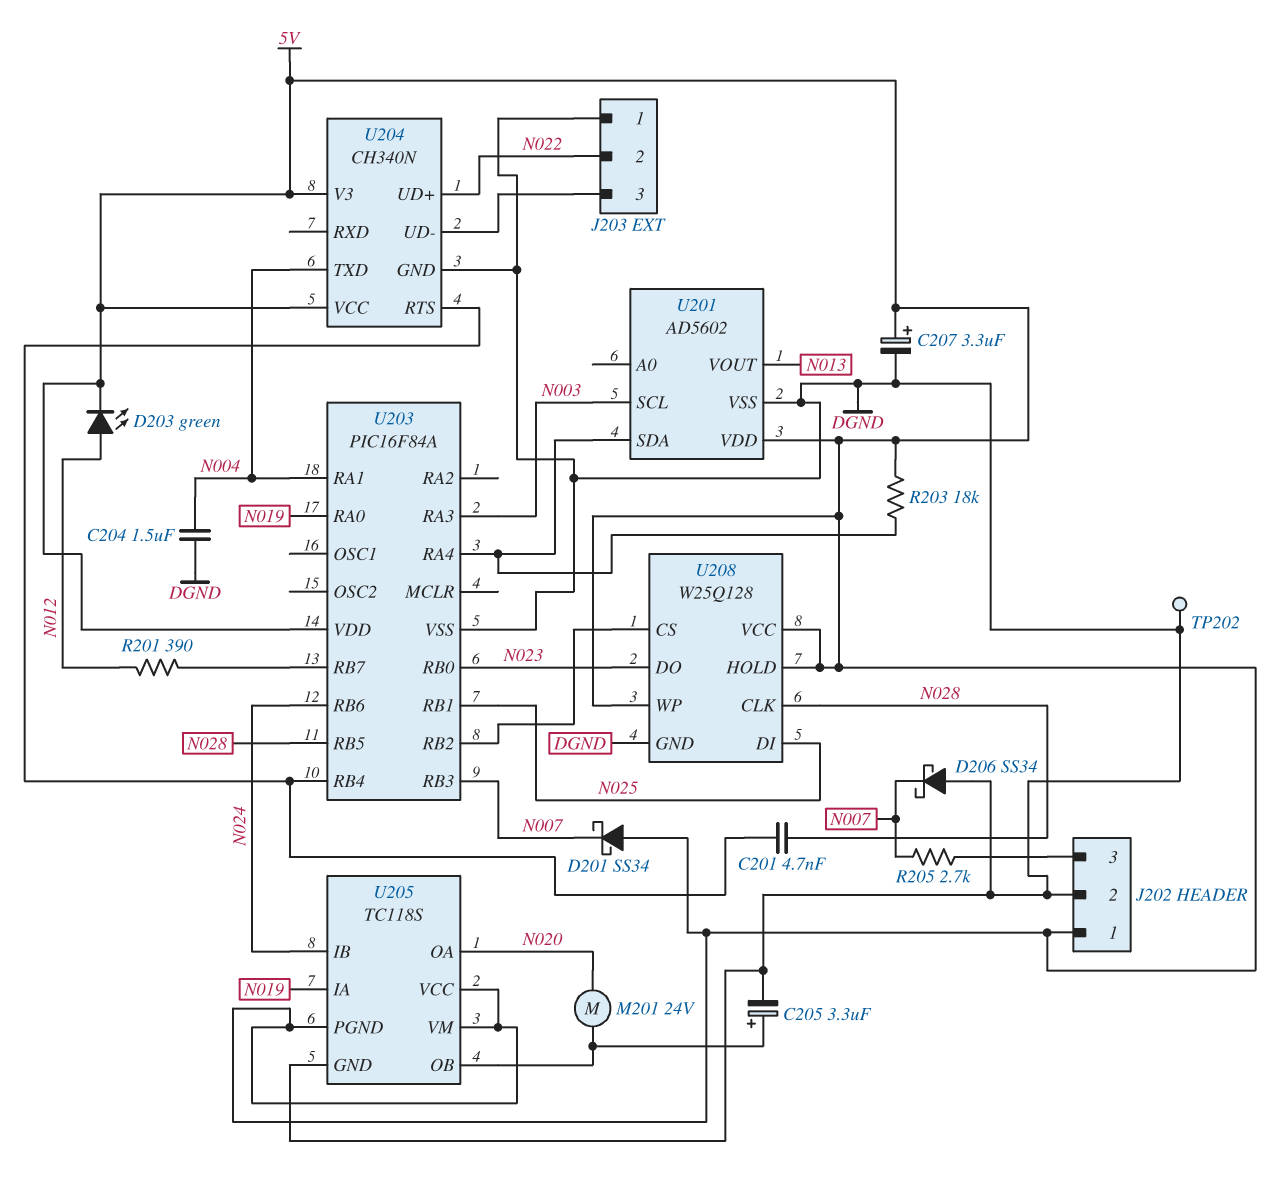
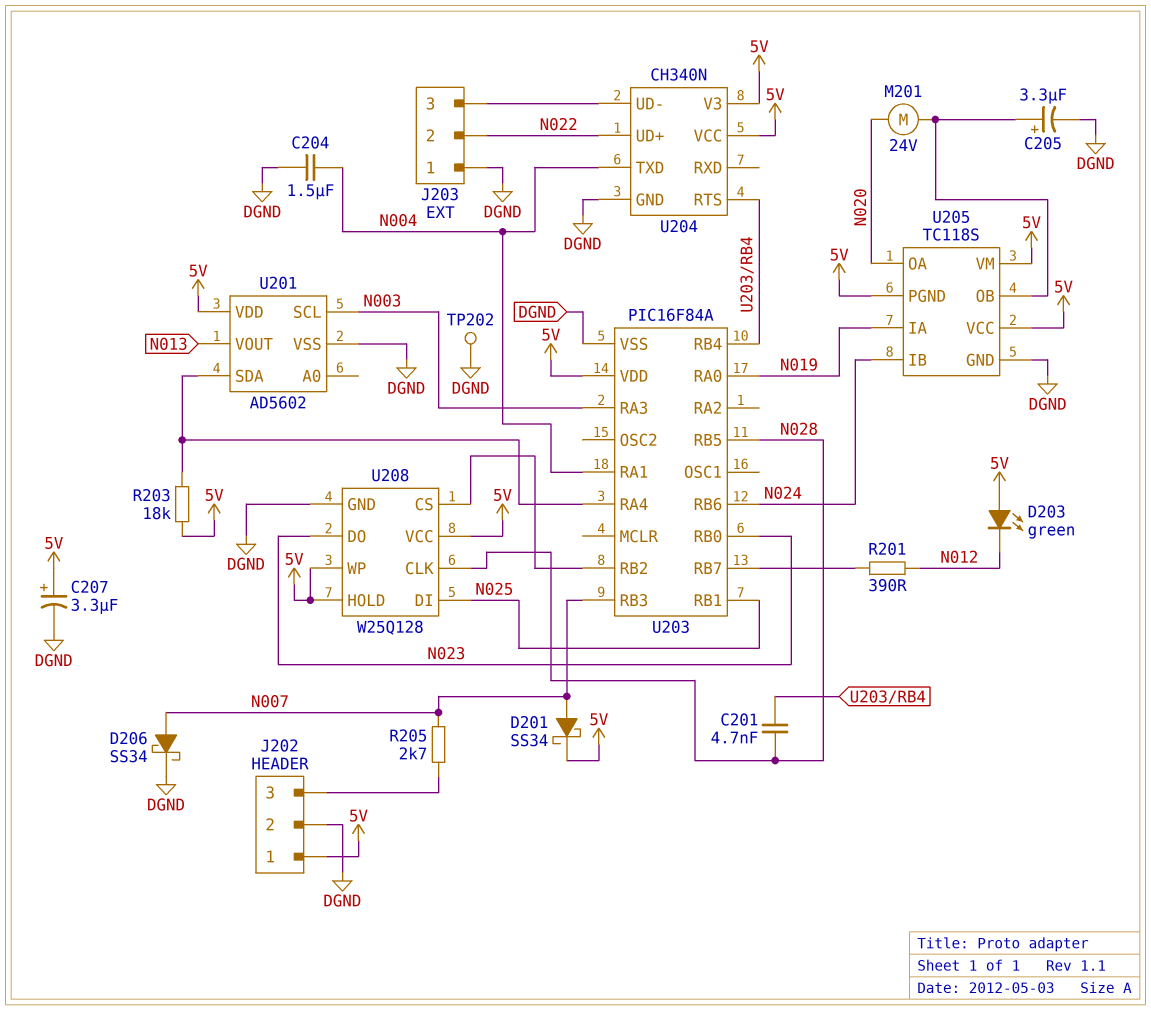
D201: schottky SS34 (A 5V, K N007) -> schottky SS34 (A N007, K 5V)
D203: LED green (A N012, K 5V) -> LED green (A 5V, K N012)
D206: schottky SS34 (A DGND, K N007) -> schottky SS34 (A N007, K DGND)

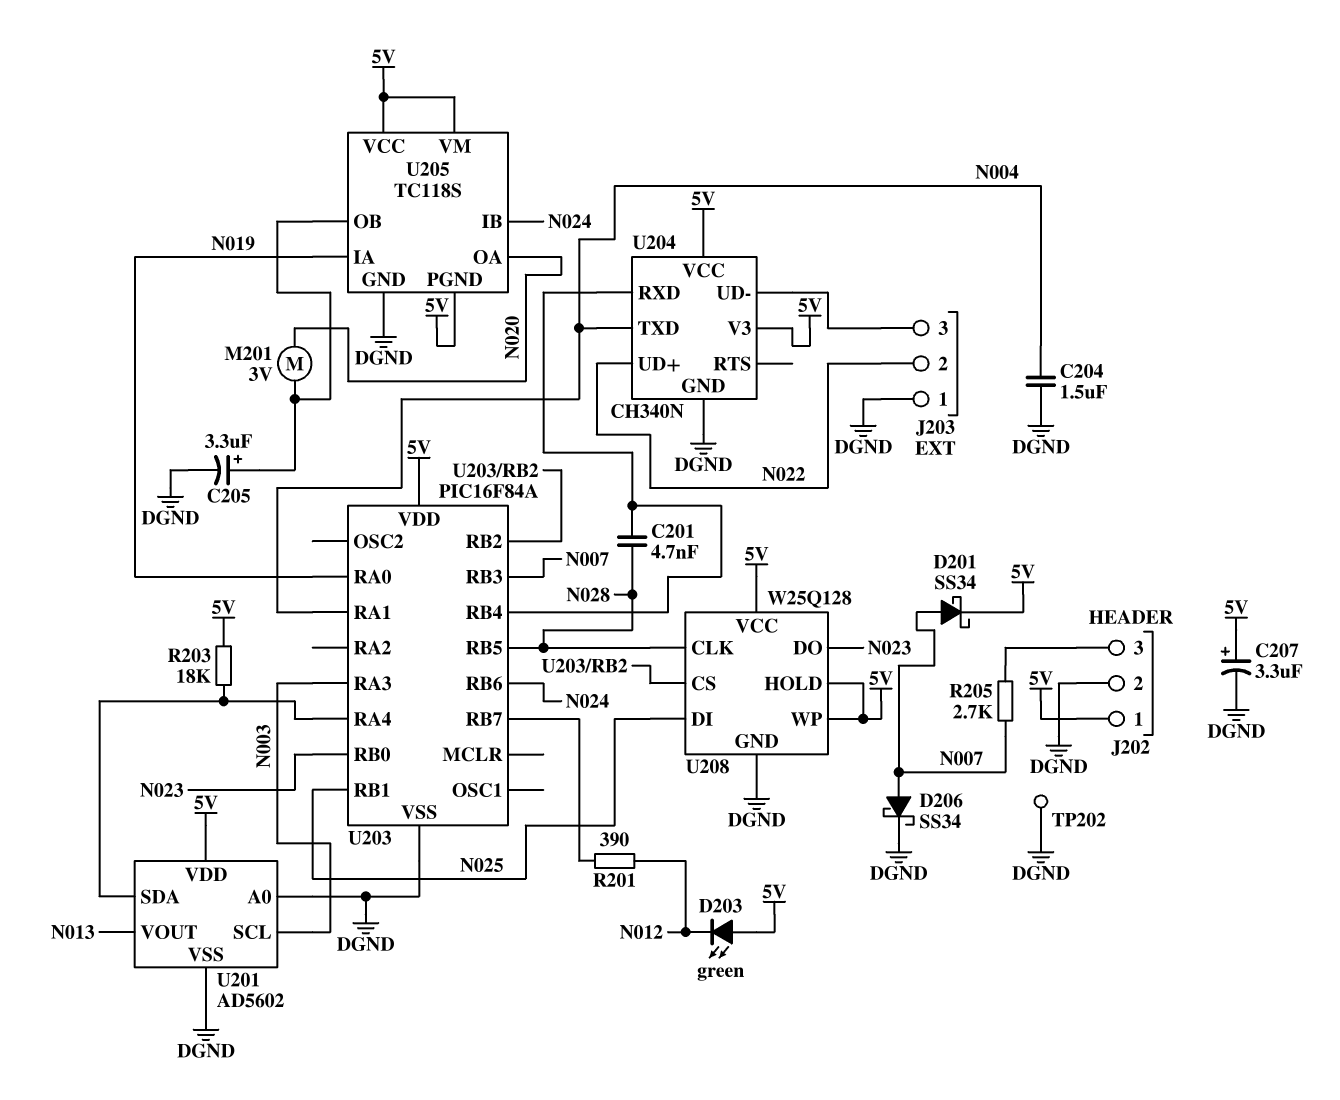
M201: motor 24V (N020, U205/OB) -> motor 3V (N020, U205/OB)
U201 pin A0: none -> DGND
U204 pin RTS: U203/RB4 -> none
U204 pin RXD: none -> U203/RB4

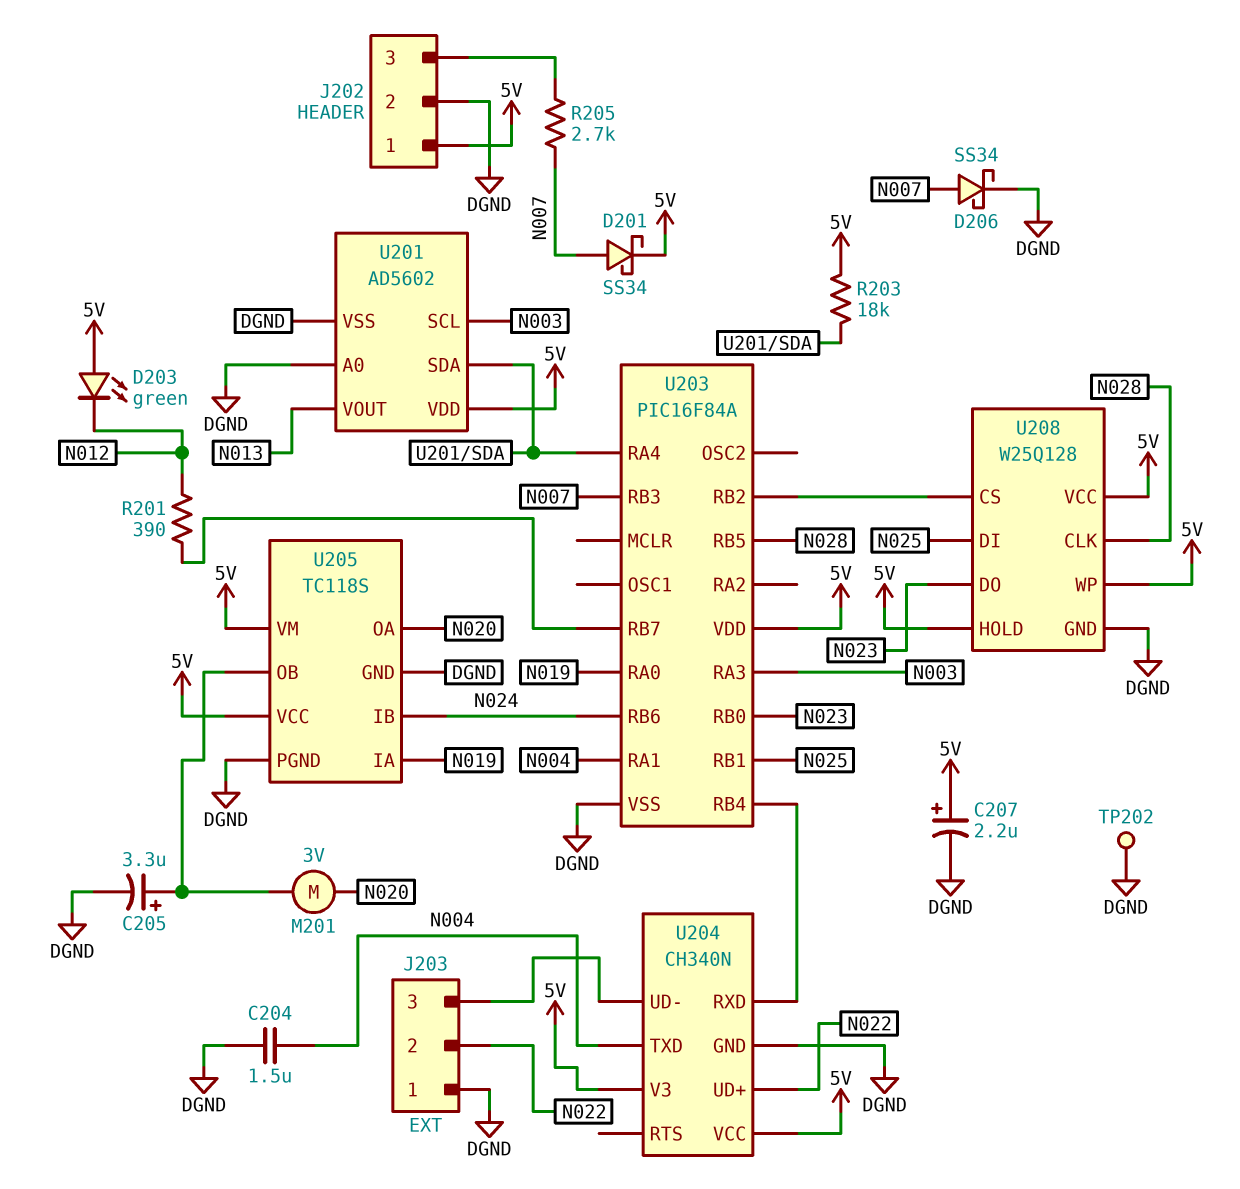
C201: 4.7nF (N028, U203/RB4) -> none
C207: 3.3uF (plus 5V, minus DGND) -> 2.2uF (plus 5V, minus DGND)
U205 pin PGND: 5V -> DGND

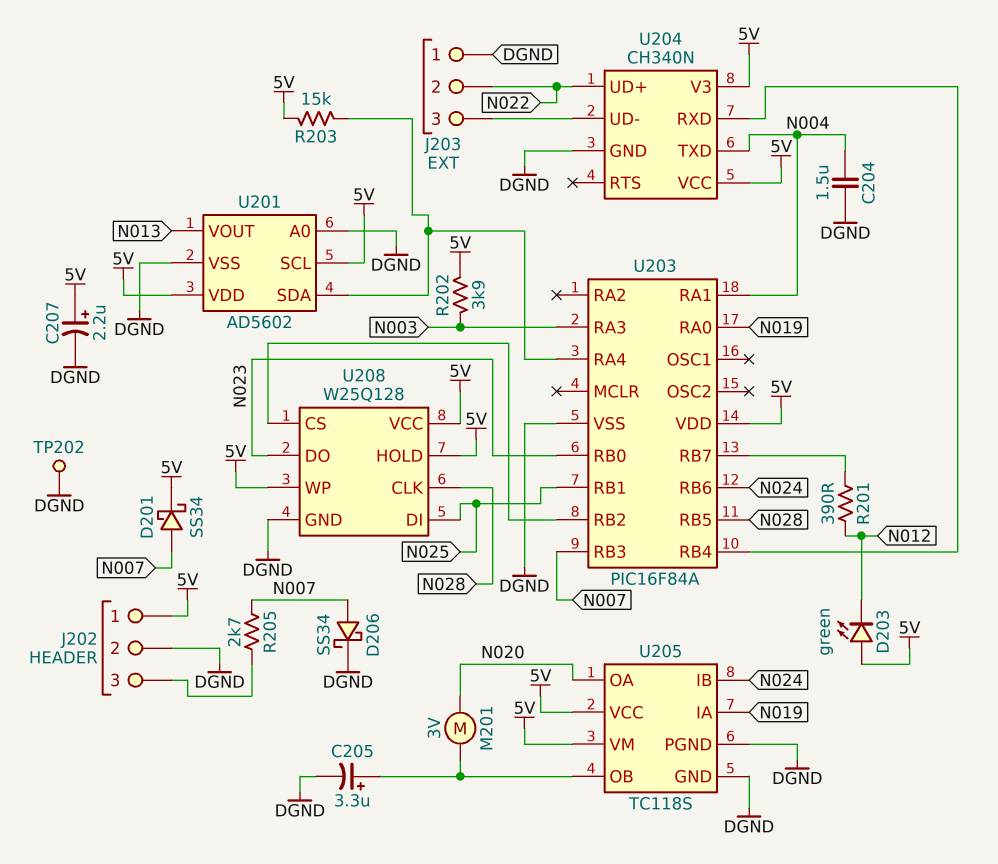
R202: none -> 3.9k (5V, N003)
R203: 18k (5V, U201/SDA) -> 15k (5V, U201/SDA)
U201 pin SCL: N003 -> 5V

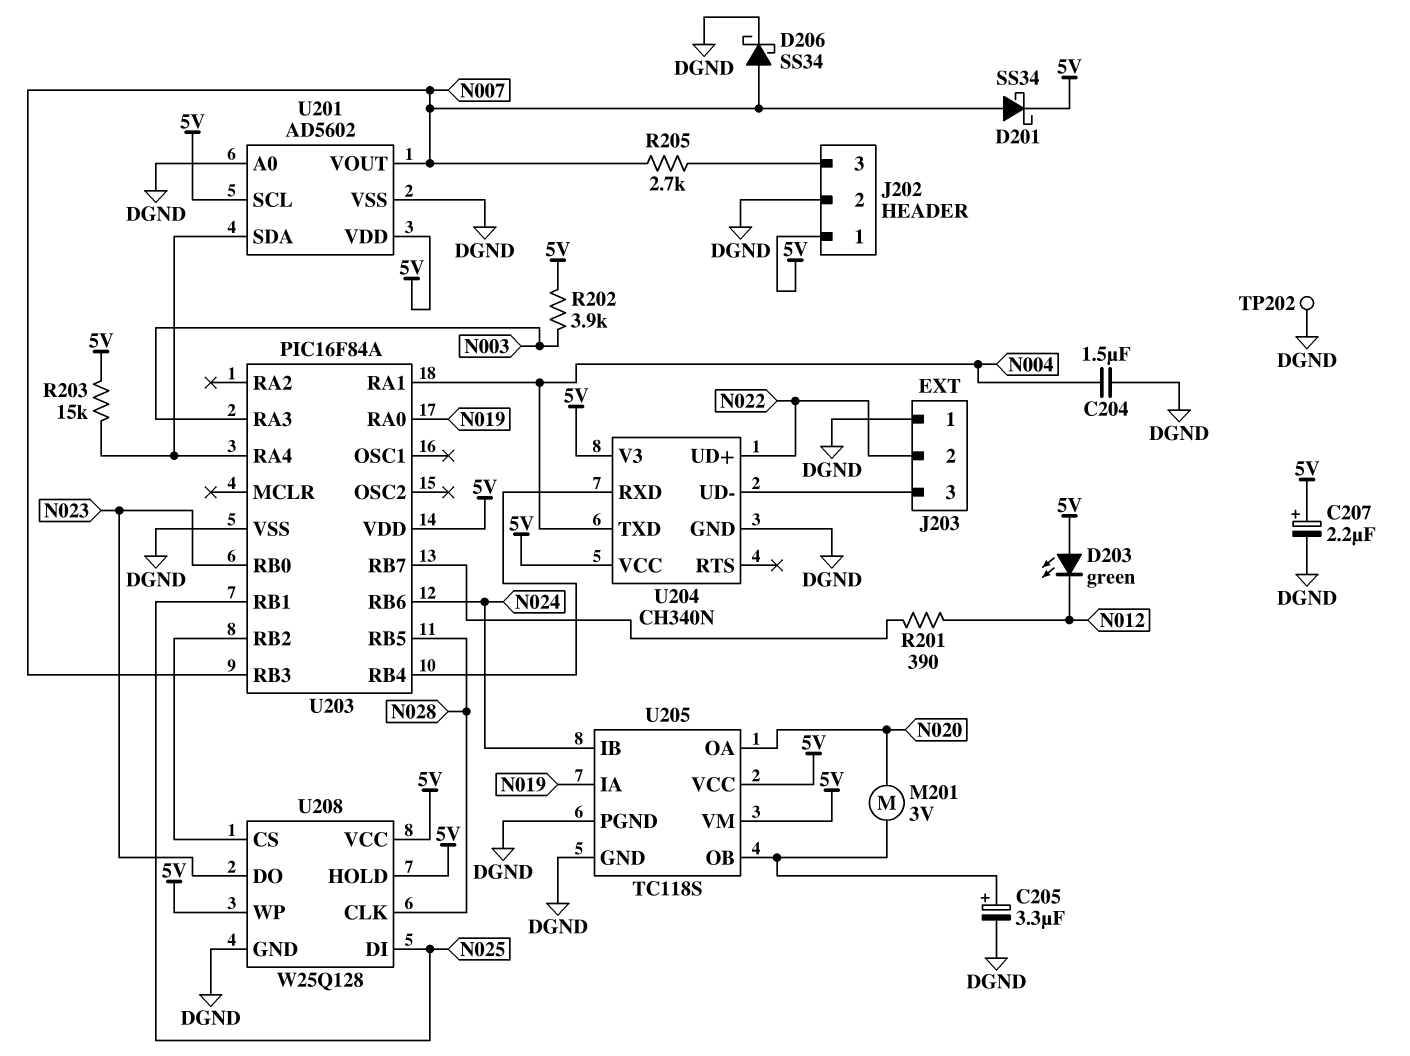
U201 pin VOUT: N013 -> N007

